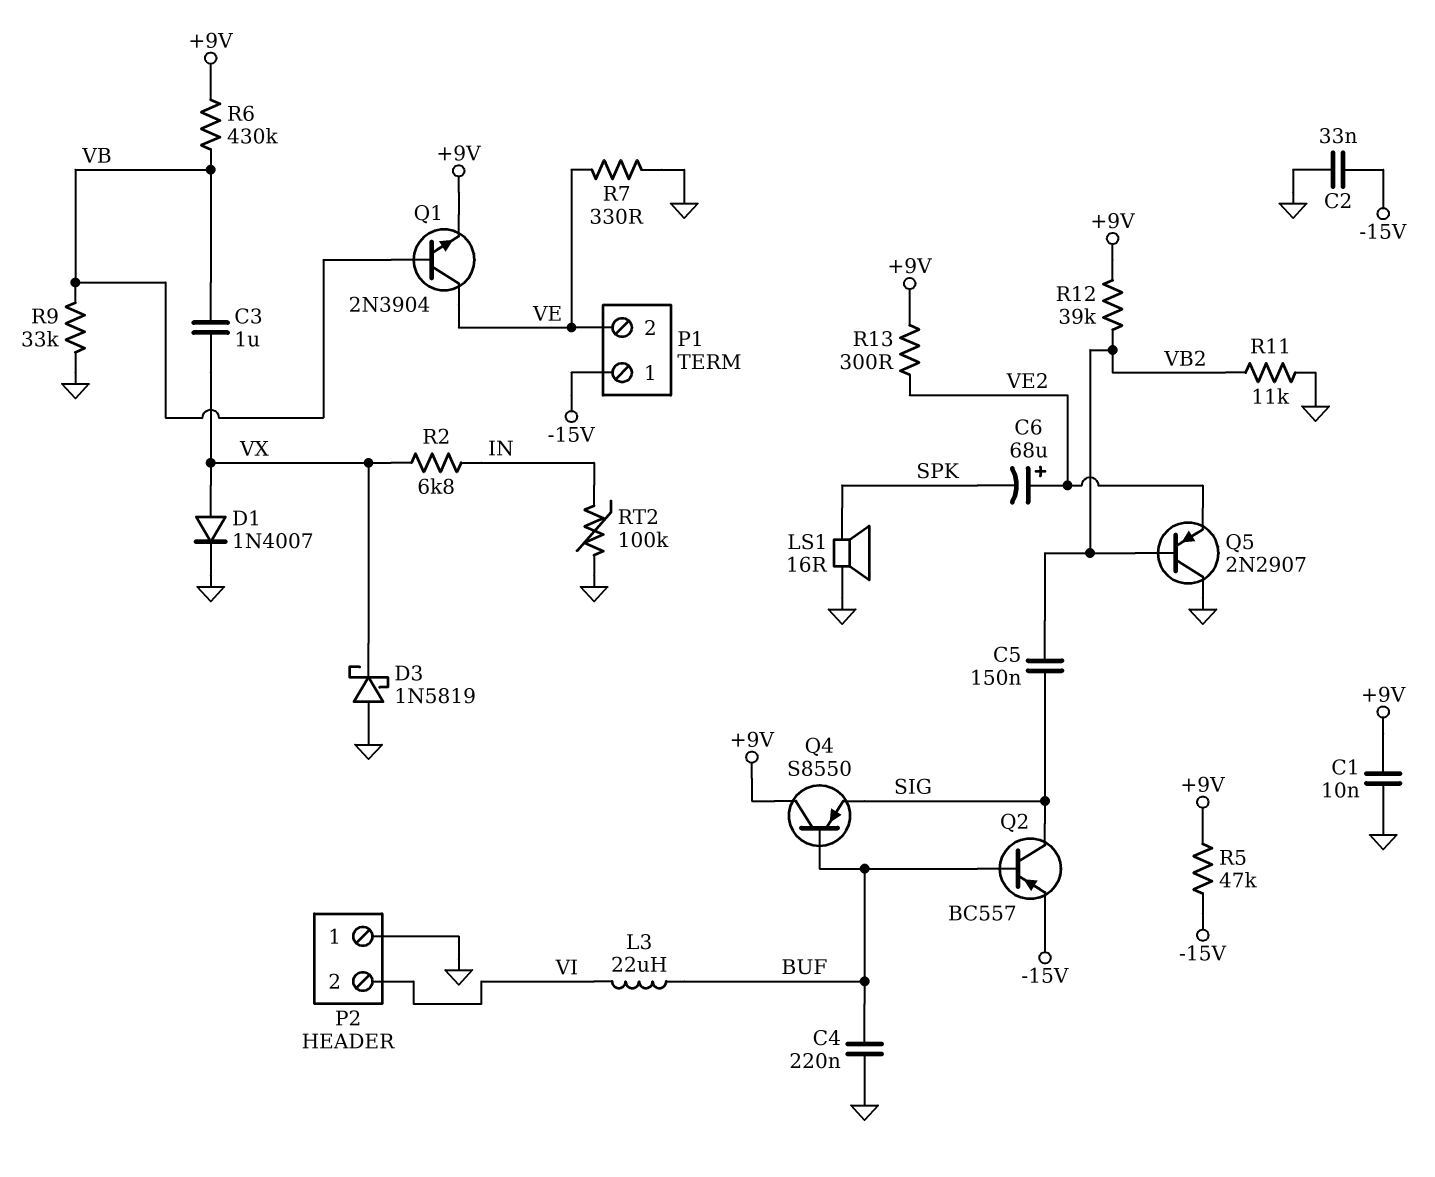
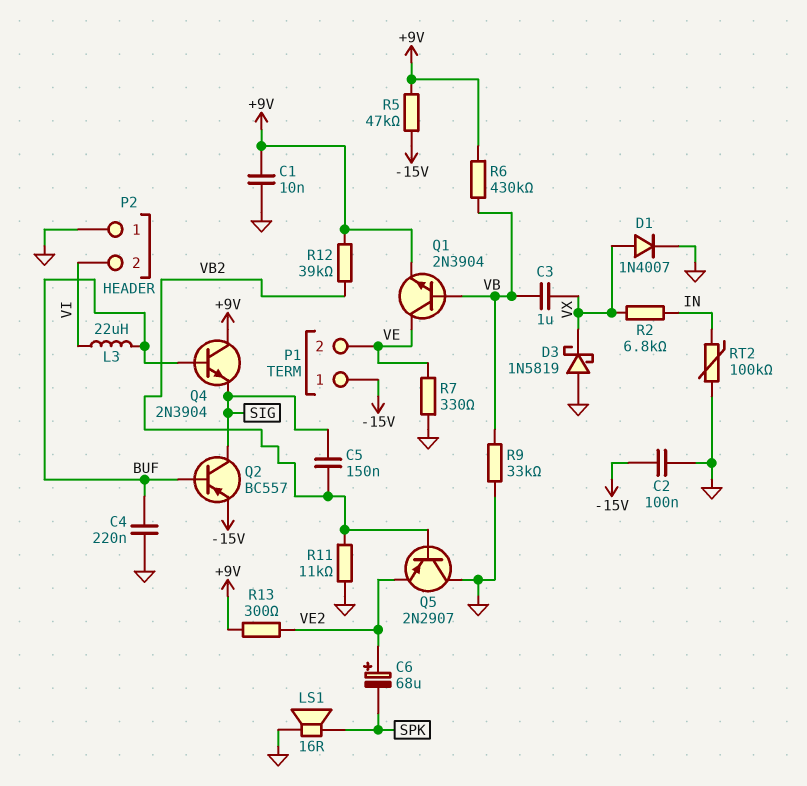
C2: 33nF (-15V, GND) -> 100nF (-15V, GND)
Q4: PNP S8550 (B BUF, C +9V, E SIG) -> NPN 2N3904 (B BUF, C +9V, E SIG)

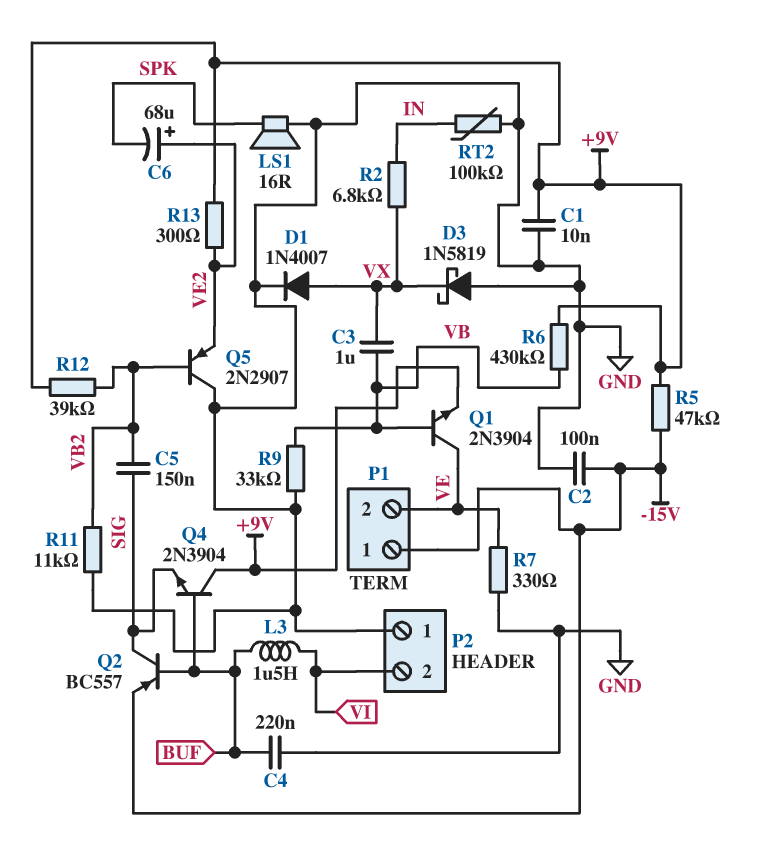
L3: 22uH (BUF, VI) -> 1.5uH (BUF, VI)

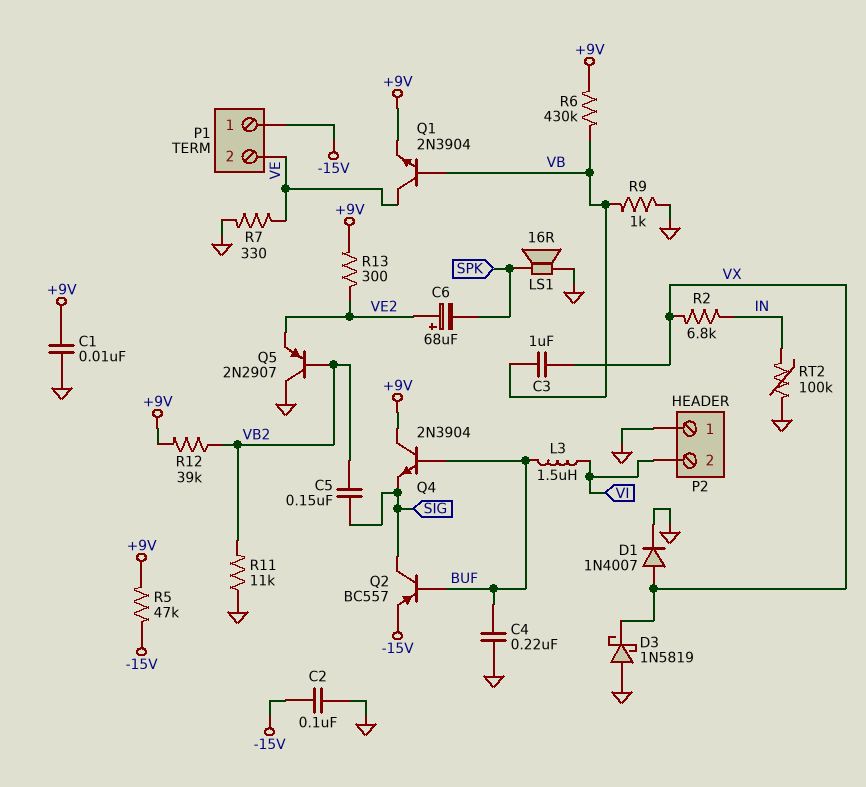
R9: 33k (GND, VB) -> 1k (GND, VB)

